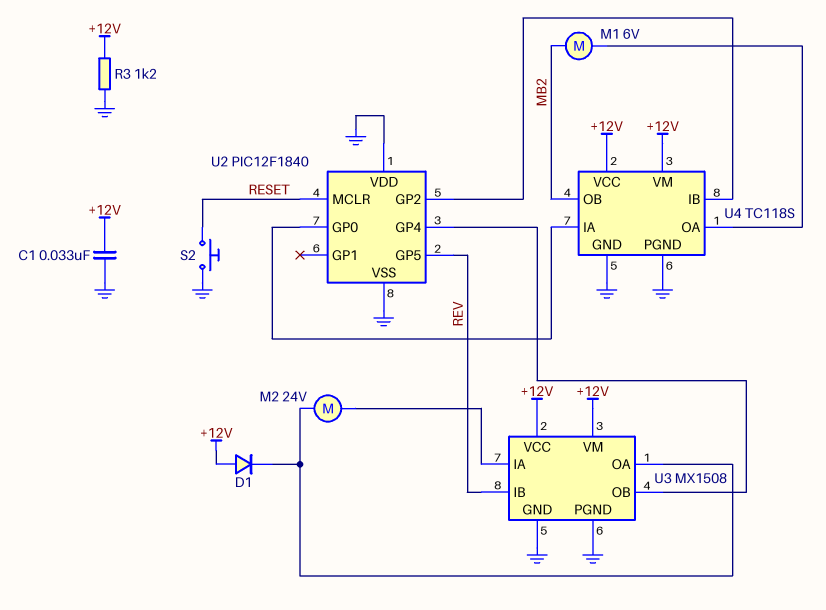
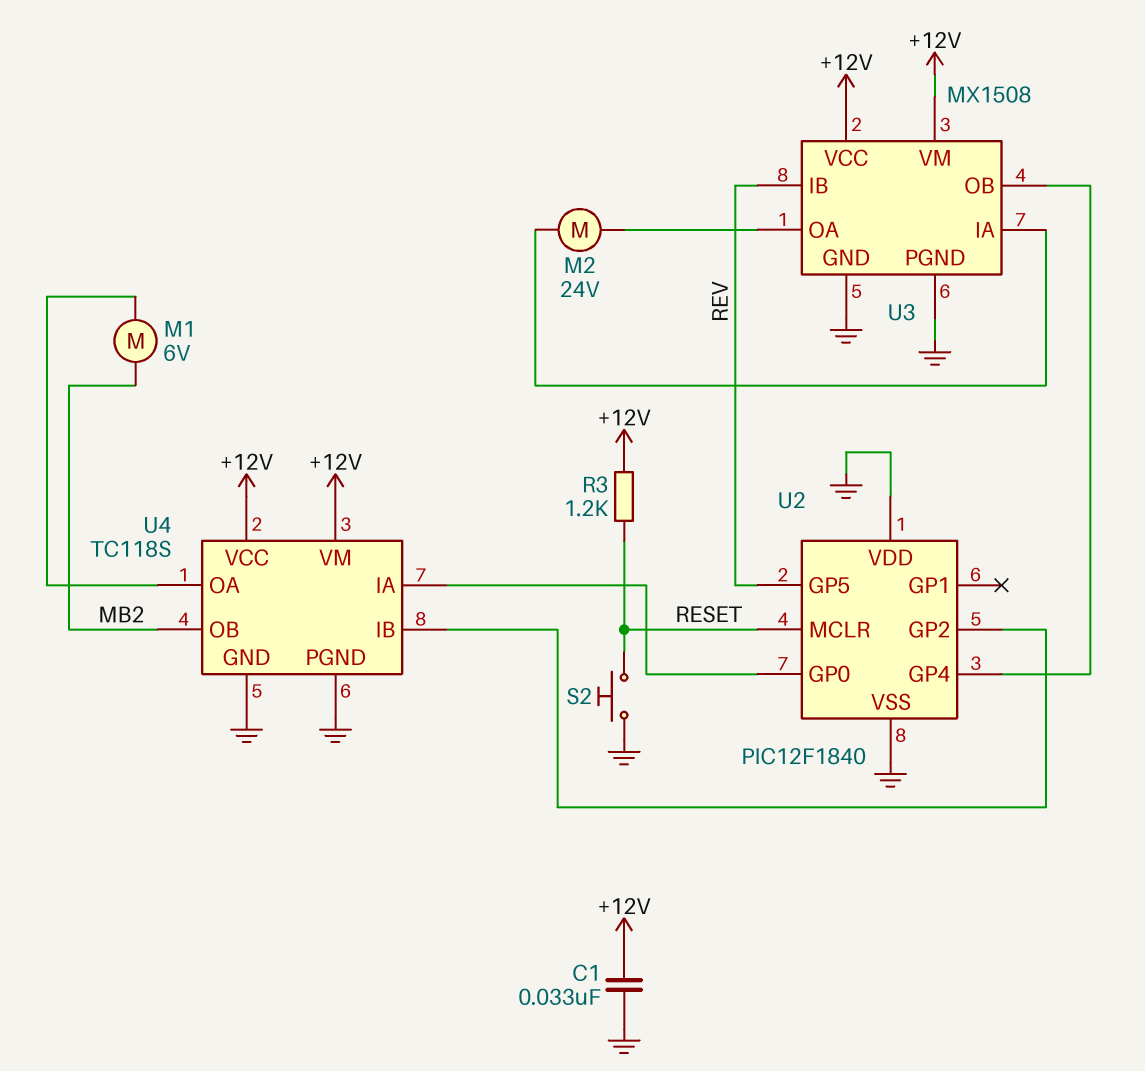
D1: diode (A +12V, K U3/OA) -> none
R3: 1.2k (+12V, GND) -> 1.2k (+12V, RESET)

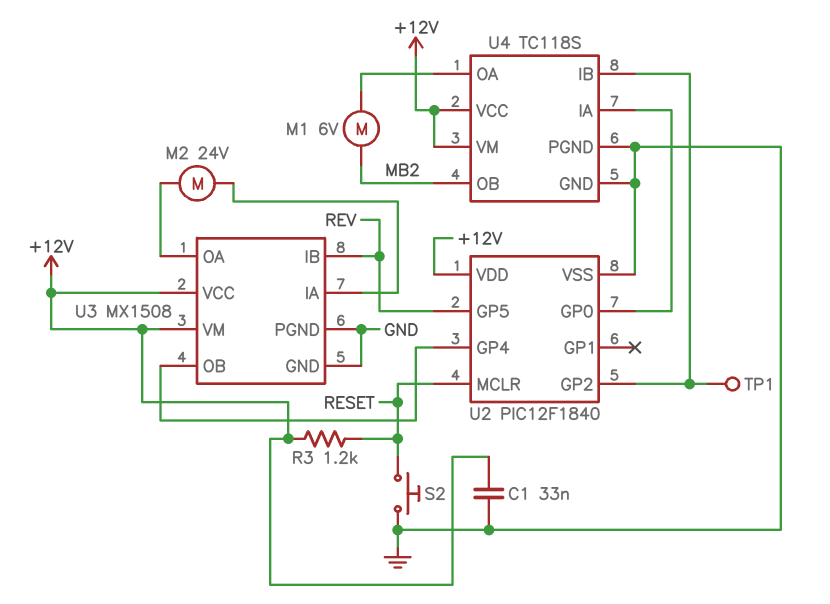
TP1: none -> test point (U2/GP2)
U2 pin VDD: GND -> +12V

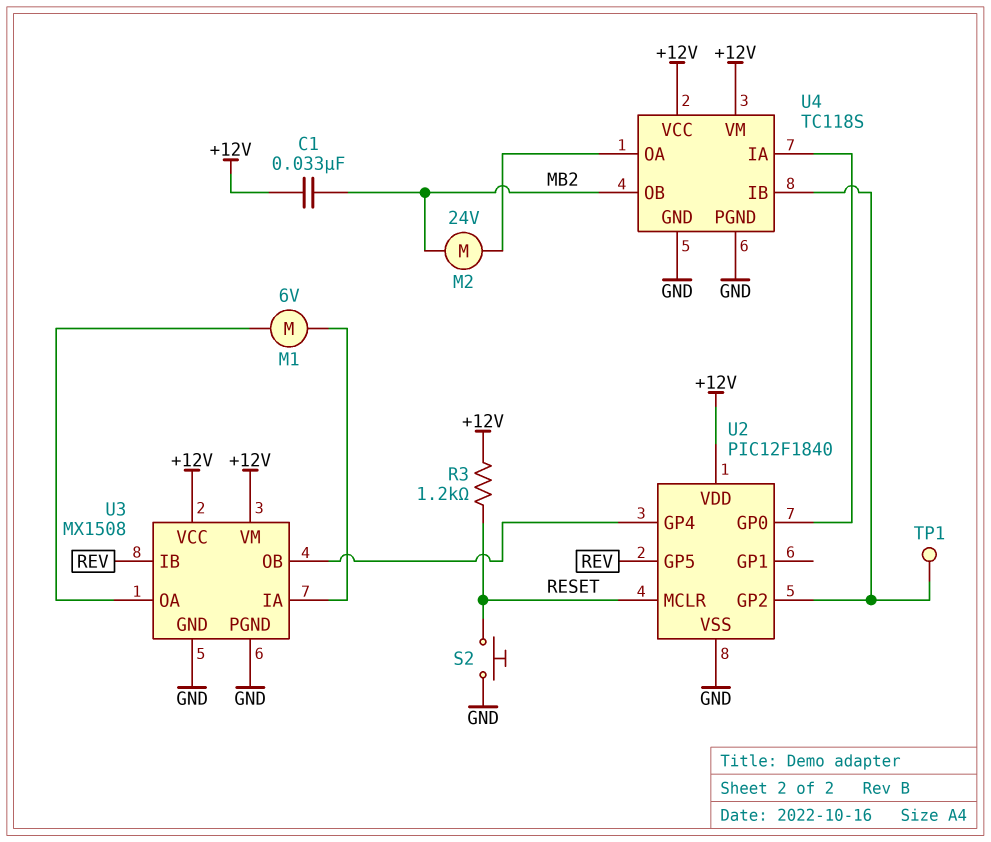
C1: 33nF (+12V, GND) -> 33nF (+12V, MB2)
M1: motor 6V (MB2, U4/OA) -> motor 6V (U3/IA, U3/OA)
M2: motor 24V (U3/IA, U3/OA) -> motor 24V (MB2, U4/OA)

